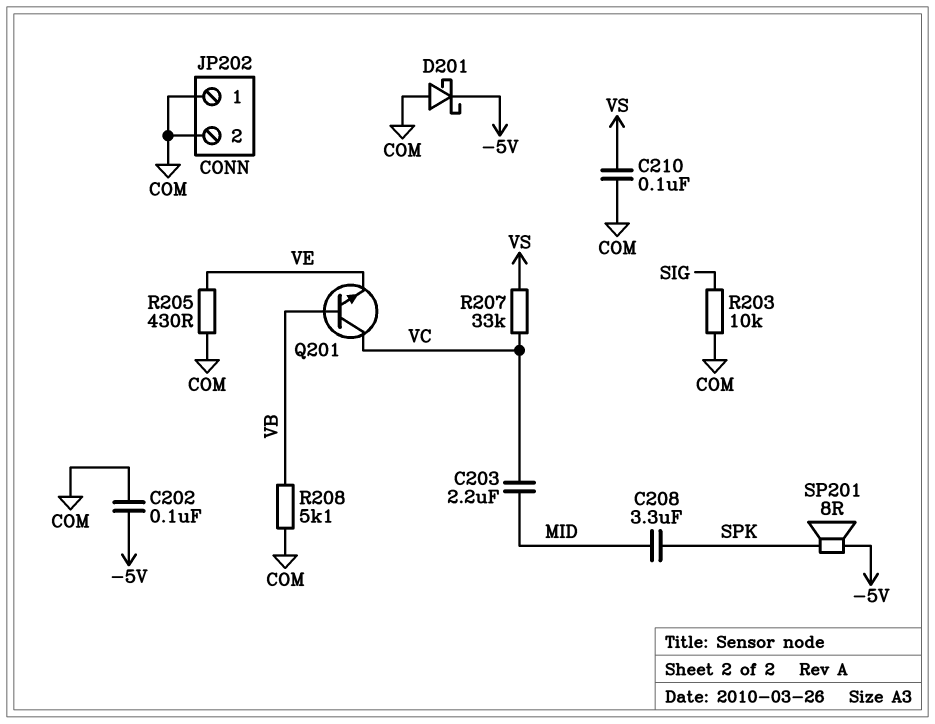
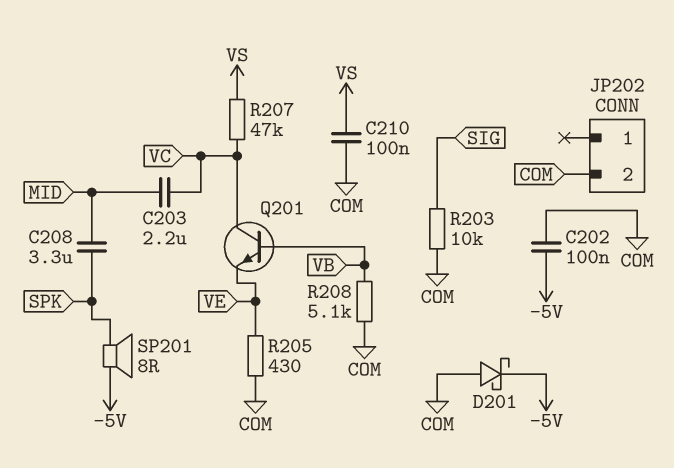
JP202 pin 1: COM -> none
R207: 33k (VC, VS) -> 47k (VC, VS)

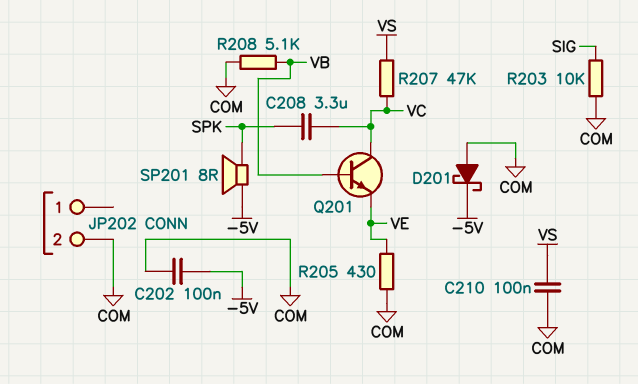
C203: 2.2uF (MID, VC) -> none
C208: 3.3uF (MID, SPK) -> 3.3uF (SPK, VC)

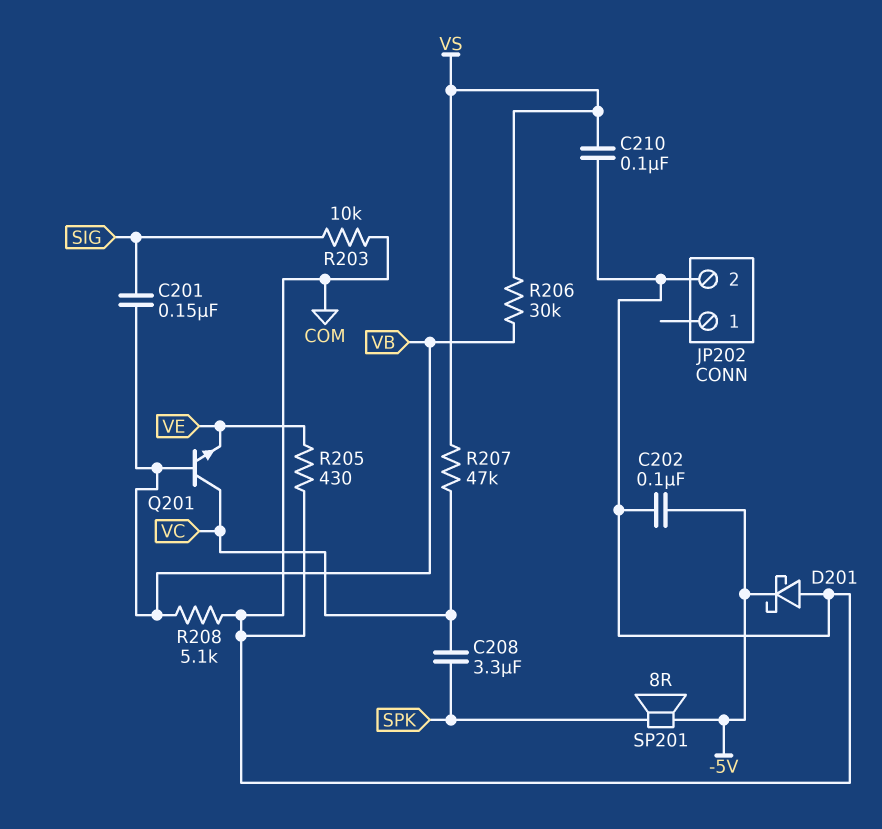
C201: none -> 150nF (SIG, VB)
R206: none -> 30k (VB, VS)

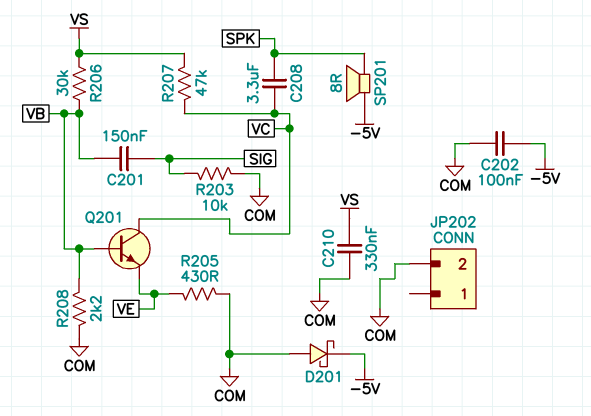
C210: 100nF (COM, VS) -> 330nF (COM, VS)
R208: 5.1k (COM, VB) -> 2.2k (COM, VB)

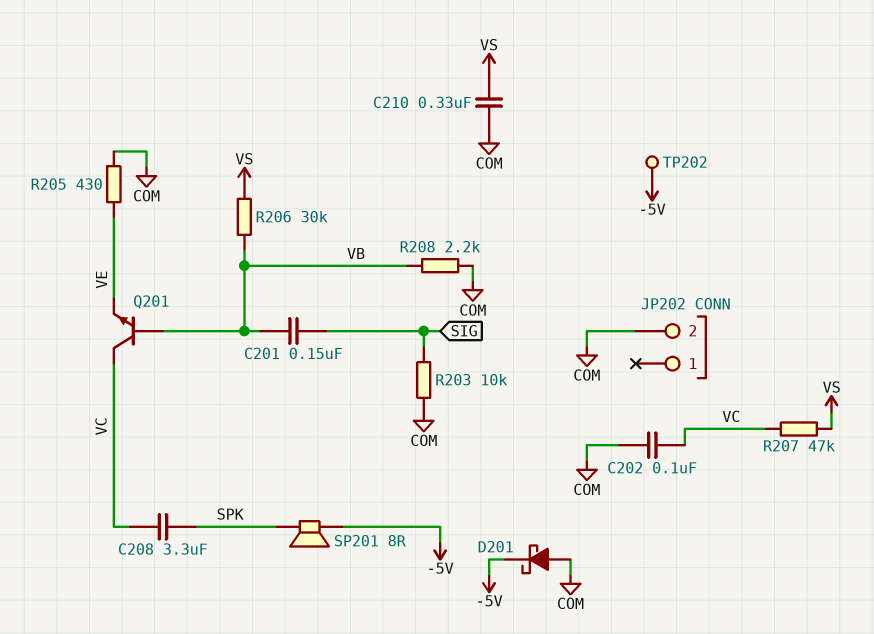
C202: 100nF (-5V, COM) -> 100nF (COM, VC)
TP202: none -> test point (-5V)

